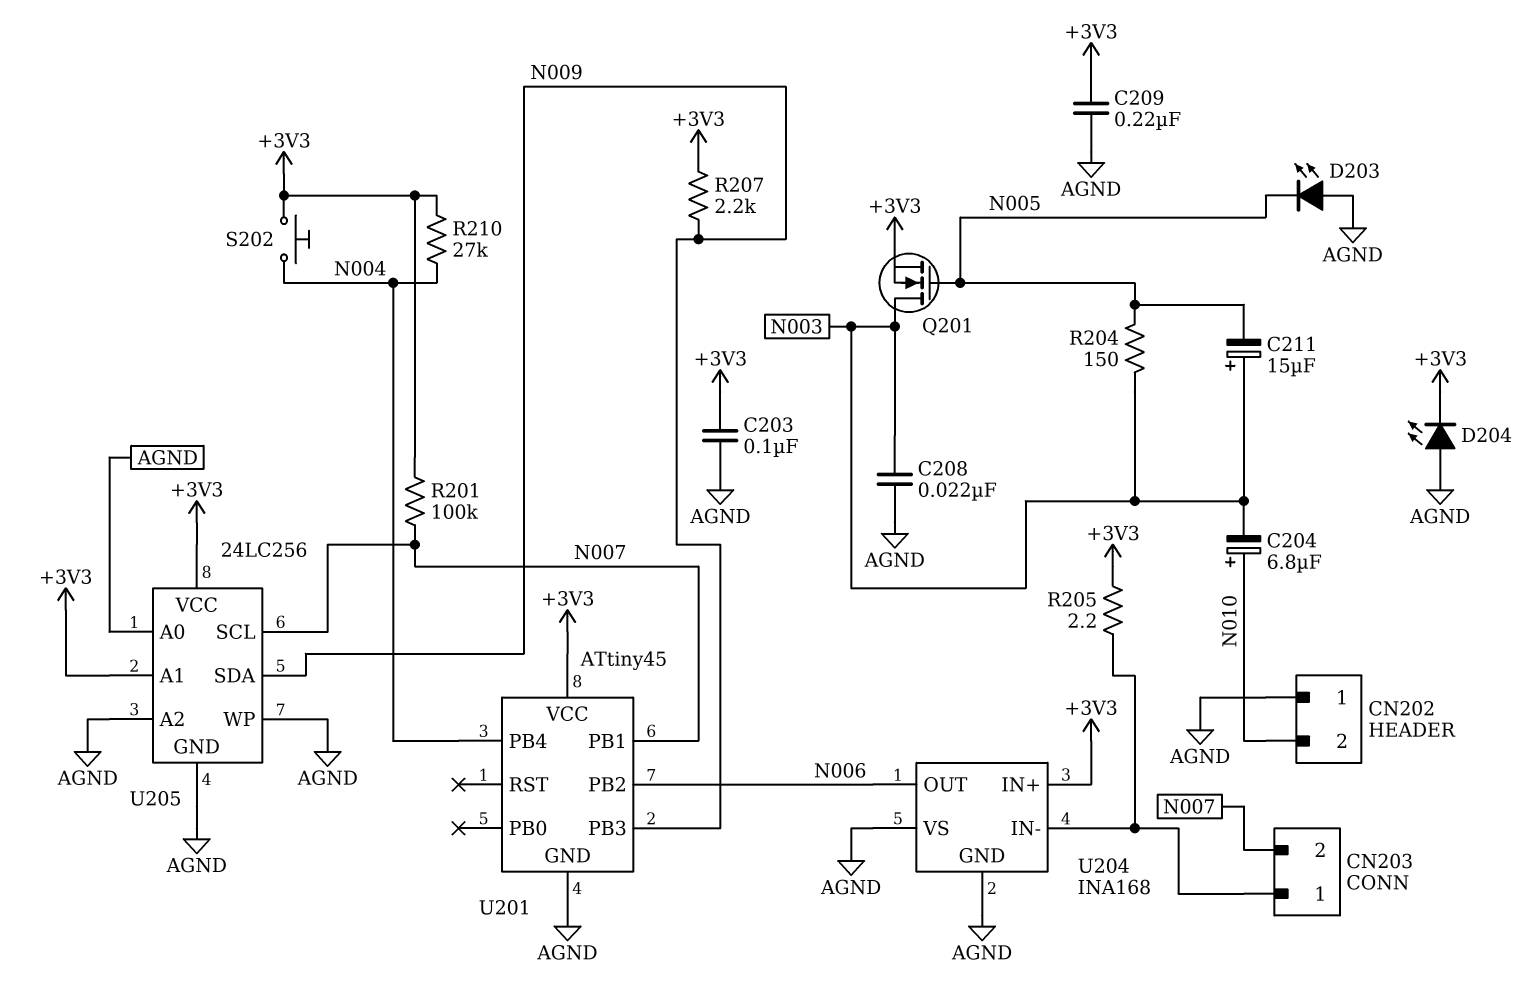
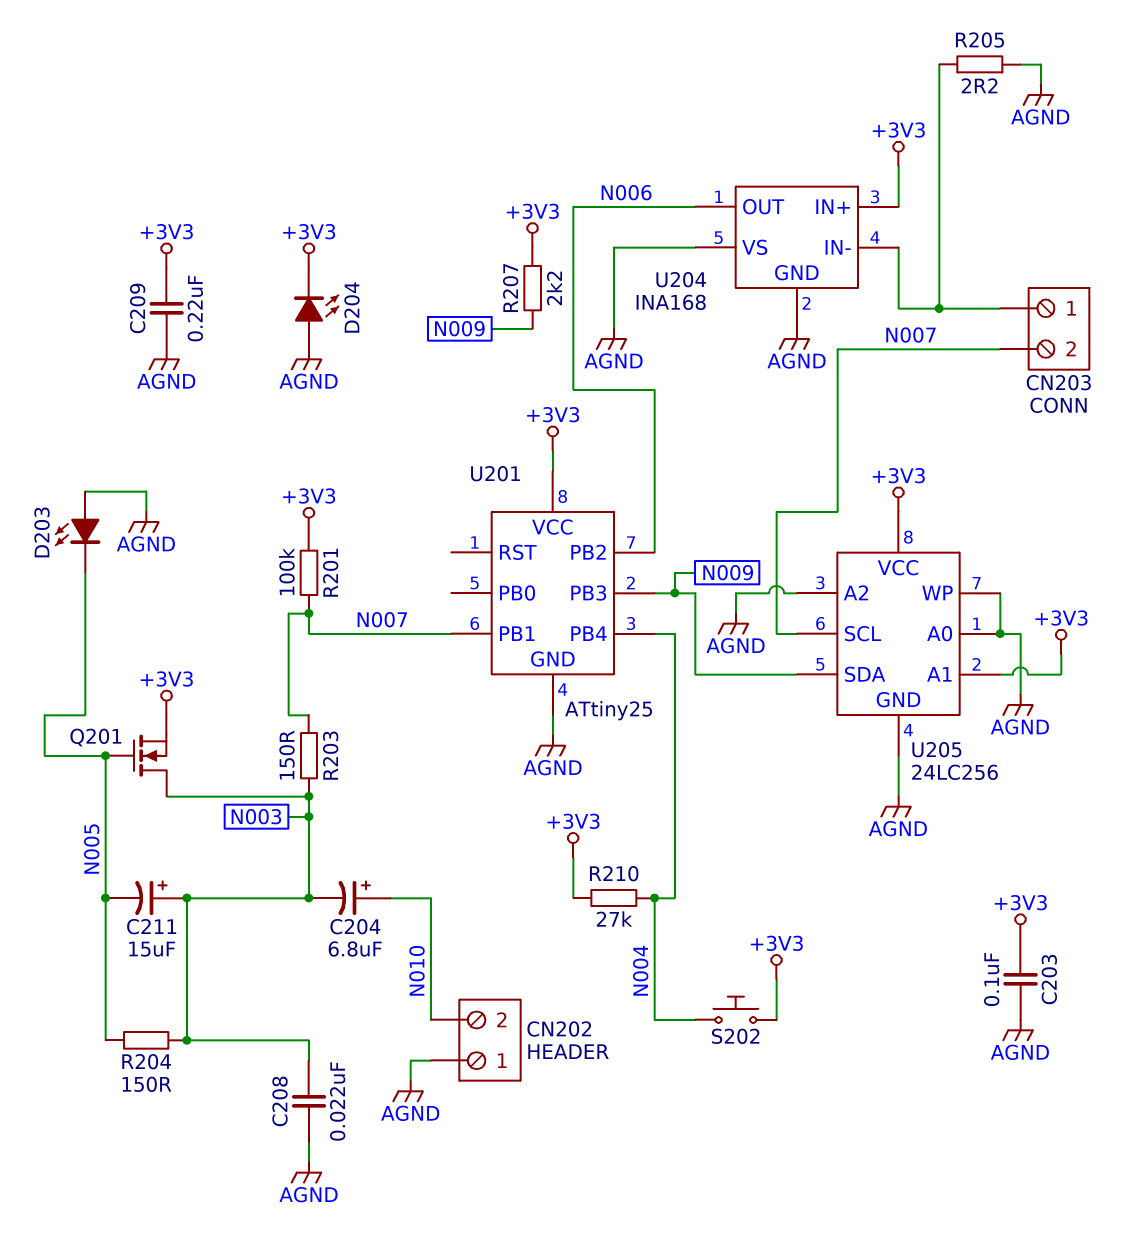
R203: none -> 150 (N003, N007)
R205: 2.2 (+3V3, CN203/1) -> 2.2 (AGND, CN203/1)
U201: ATtiny45 -> ATtiny25

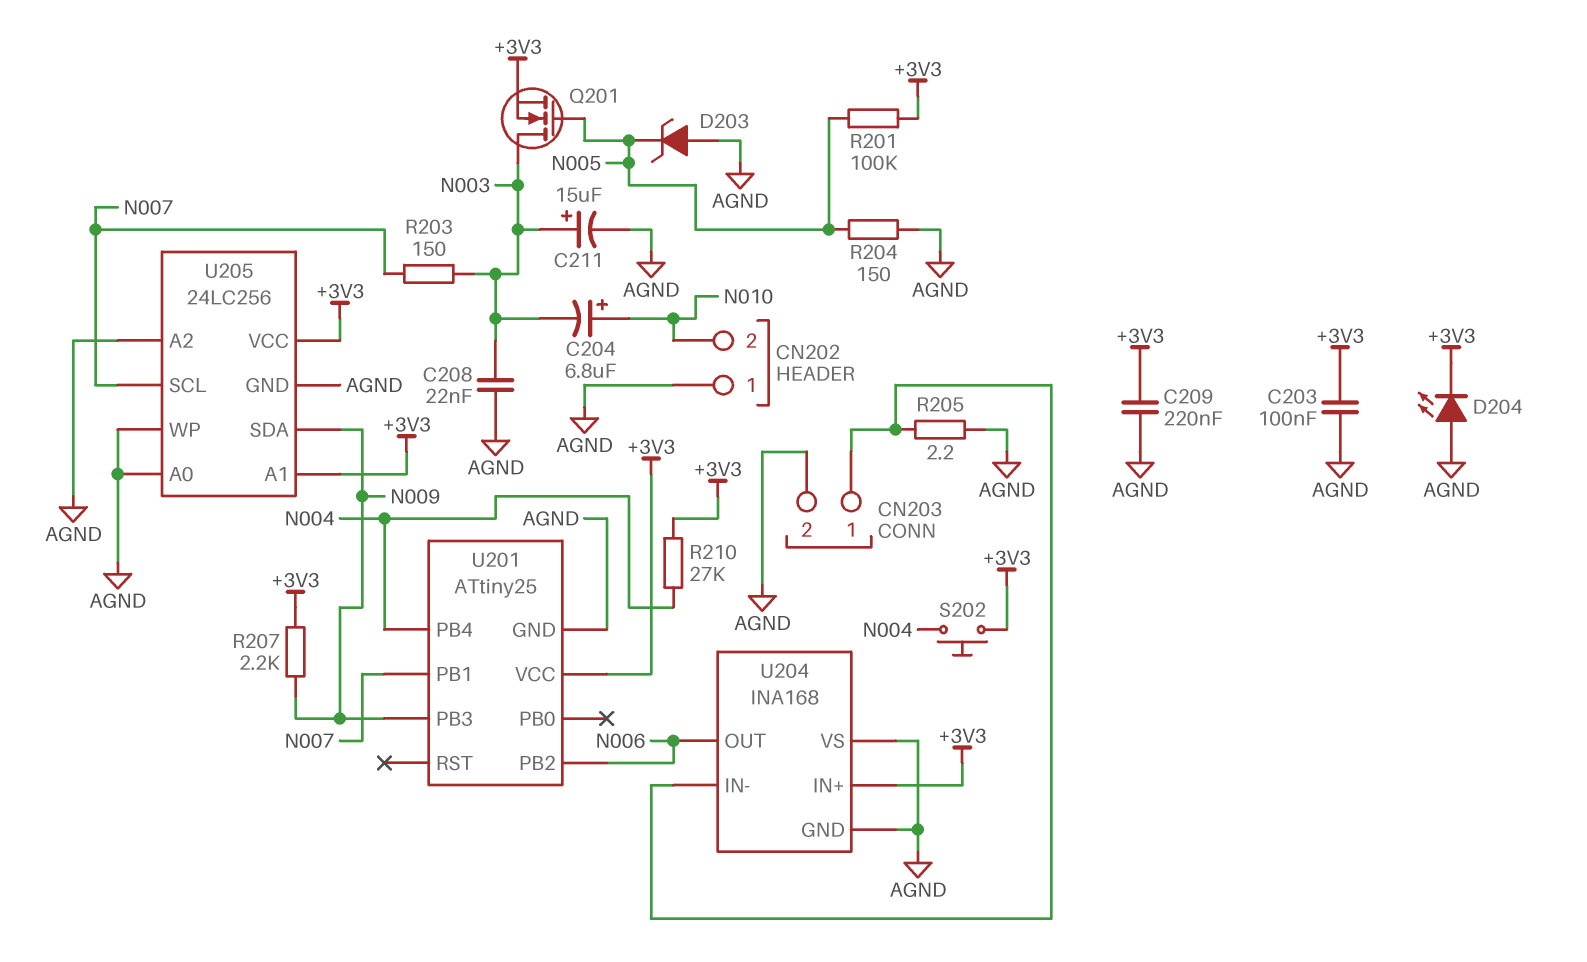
C211: 15uF (plus N003, minus N005) -> 15uF (plus N003, minus AGND)
CN203 pin 2: N007 -> AGND
D203: LED (A AGND, K N005) -> zener (A AGND, K N005)
R201: 100k (+3V3, N007) -> 100k (+3V3, N005)
R204: 150 (N003, N005) -> 150 (AGND, N005)

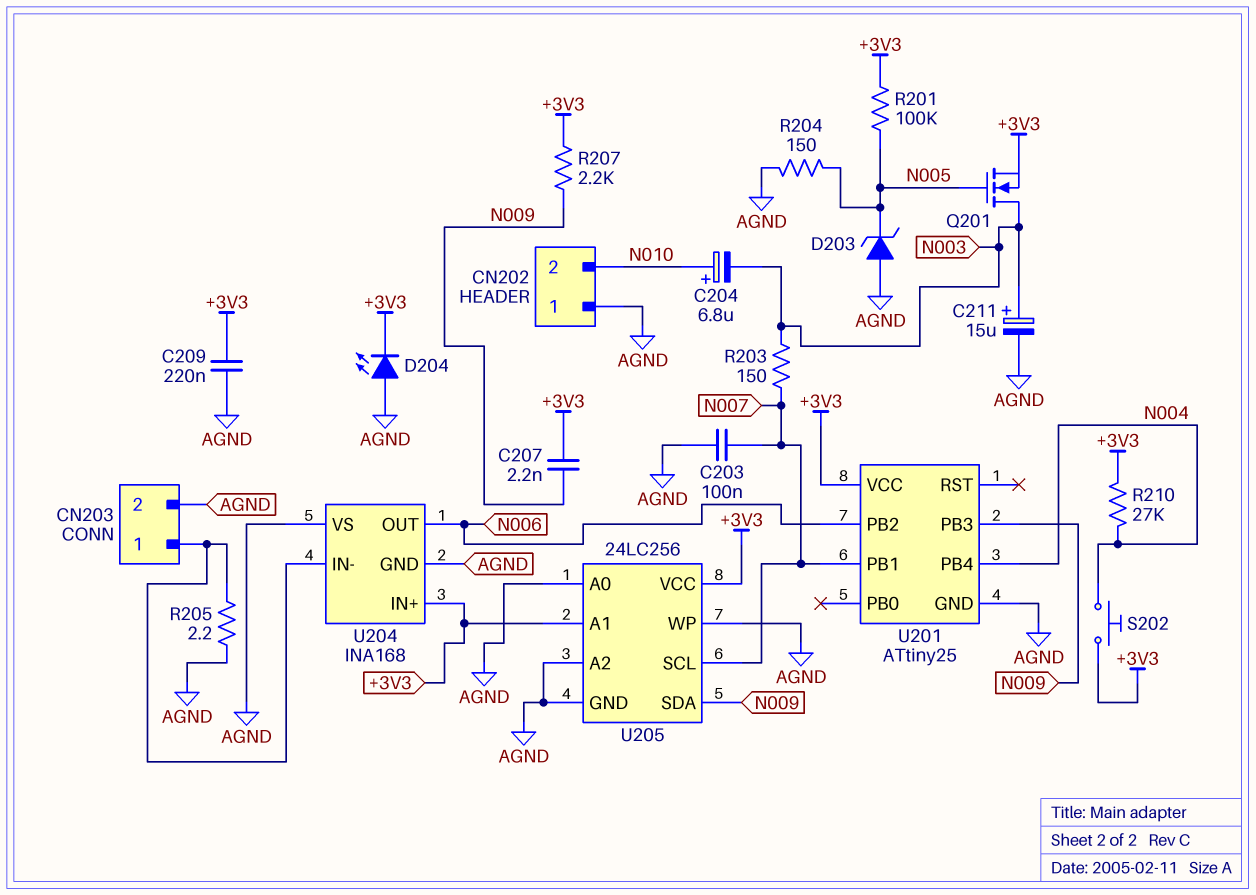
C203: 100nF (+3V3, AGND) -> 100nF (AGND, N007)
C207: none -> 2.2nF (+3V3, N009)
C208: 22nF (AGND, N003) -> none

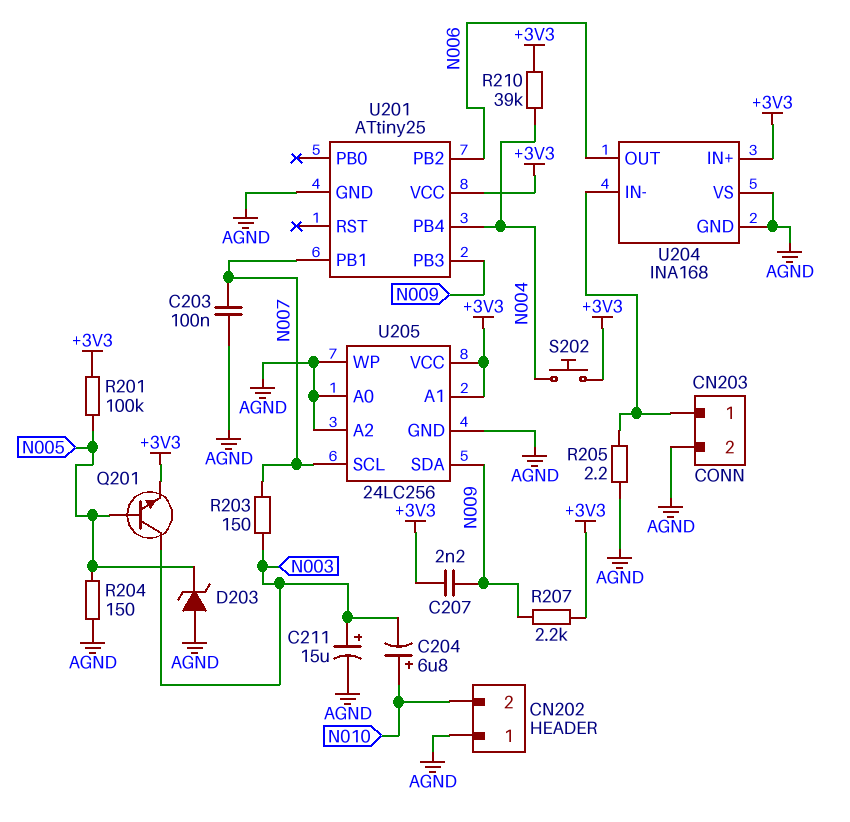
C209: 220nF (+3V3, AGND) -> none
D204: LED (A AGND, K +3V3) -> none
Q201: NMOS (G N005, D N003, S +3V3) -> NPN (B N005, C N003, E +3V3)
R210: 27k (+3V3, N004) -> 39k (+3V3, N004)

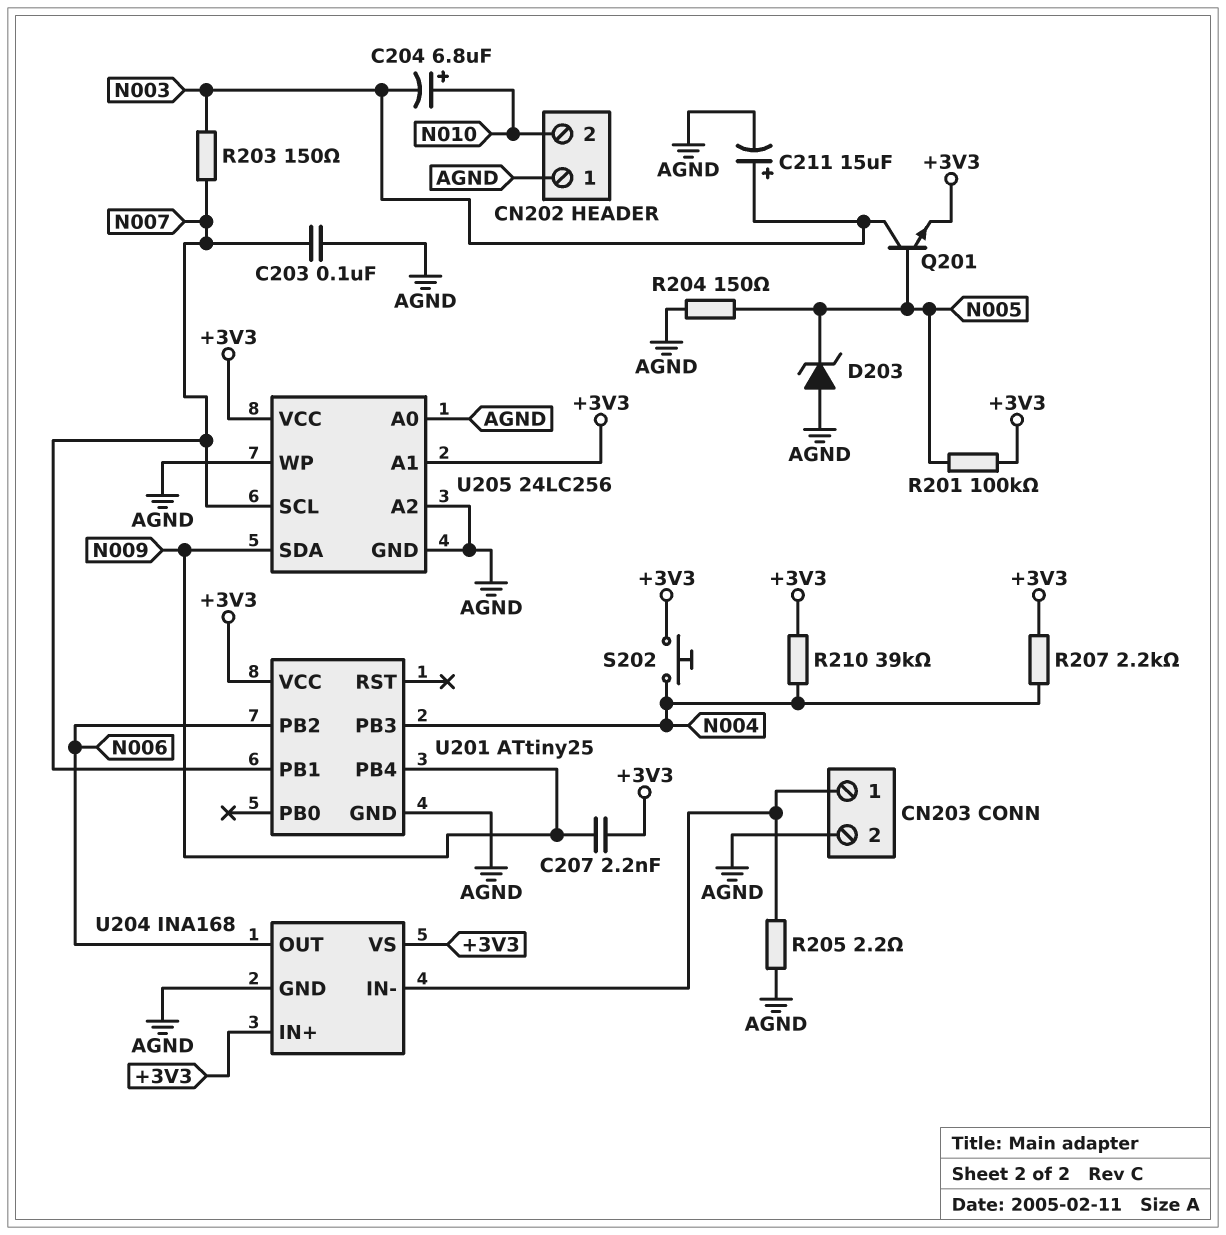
R207: 2.2k (+3V3, N009) -> 2.2k (+3V3, N004)
U201 pin PB3: N009 -> N004
U201 pin PB4: N004 -> N009
U204 pin VS: AGND -> +3V3

